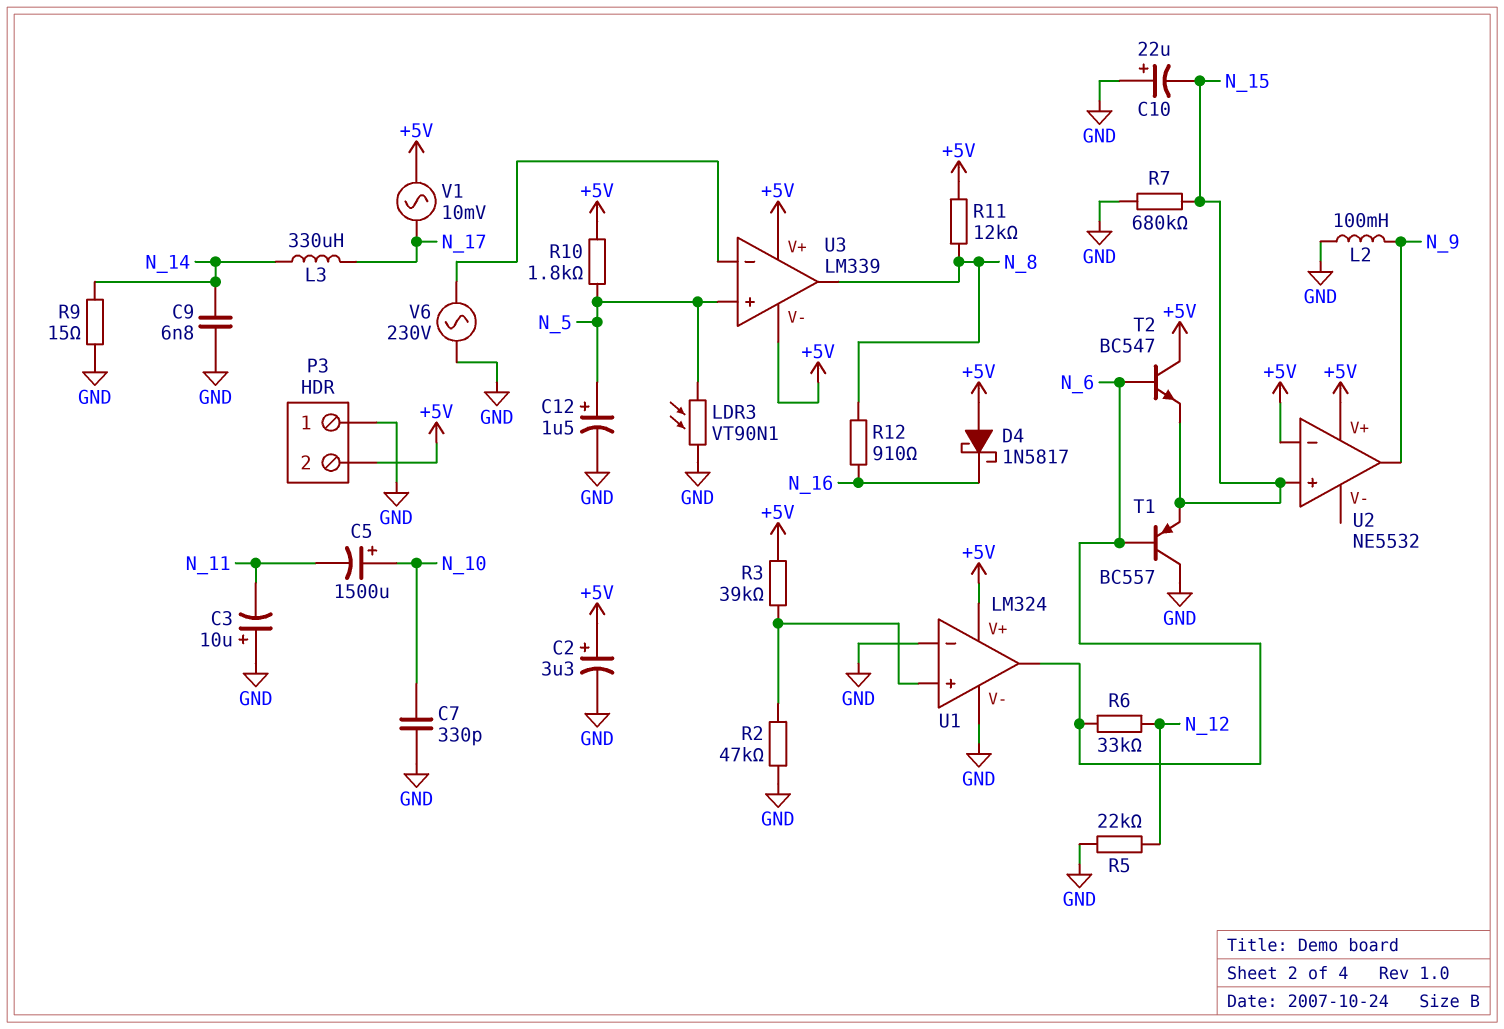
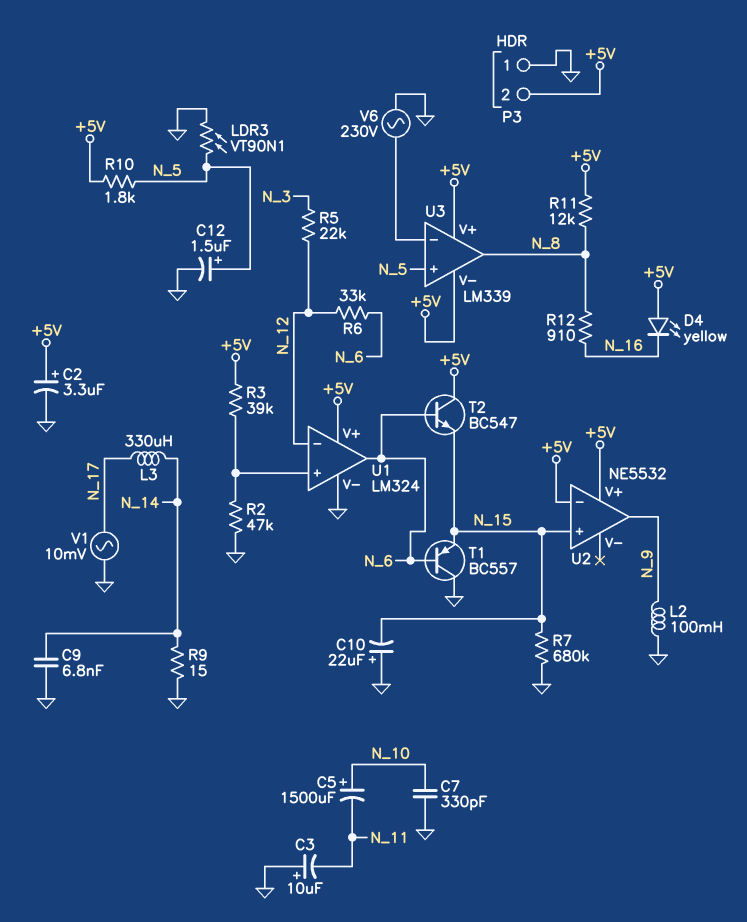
D4: schottky 1N5817 (A +5V, K N_16) -> LED yellow (A +5V, K N_16)
R5: 22k (GND, N_12) -> 22k (N_3, N_12)
U1 pin in-: GND -> N_12
V1: AC 10mV (+5V, N_17) -> AC 10mV (GND, N_17)

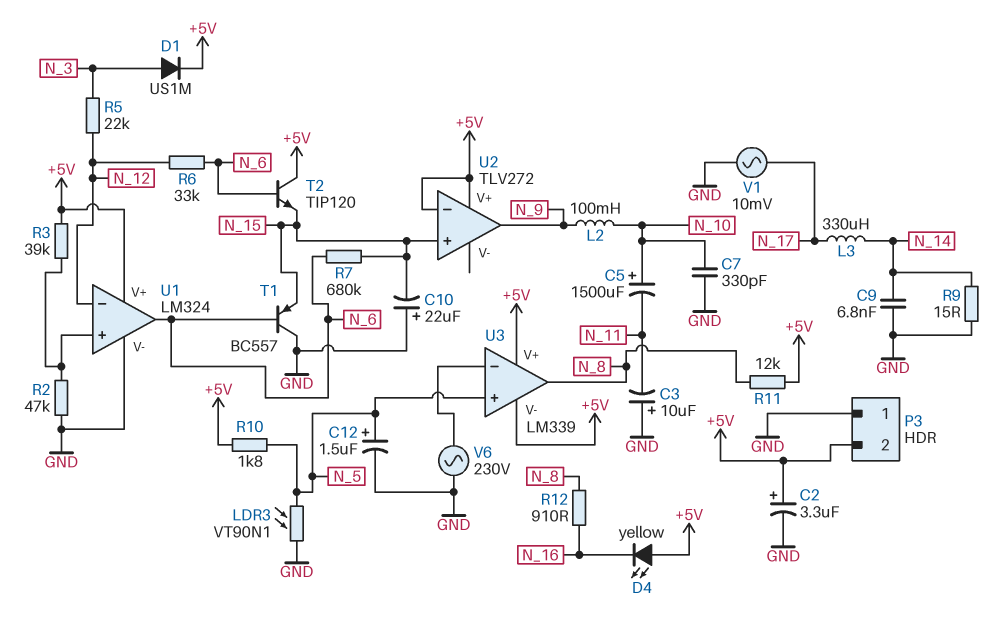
D1: none -> diode US1M (A N_3, K +5V)
L2: 100mH (GND, N_9) -> 100mH (N_9, N_10)
R7: 680k (GND, N_15) -> 680k (N_6, N_15)
T2: NPN BC547 (B N_6, C +5V, E N_15) -> NPN TIP120 (B N_6, C +5V, E N_15)
U2: NE5532 -> TLV272

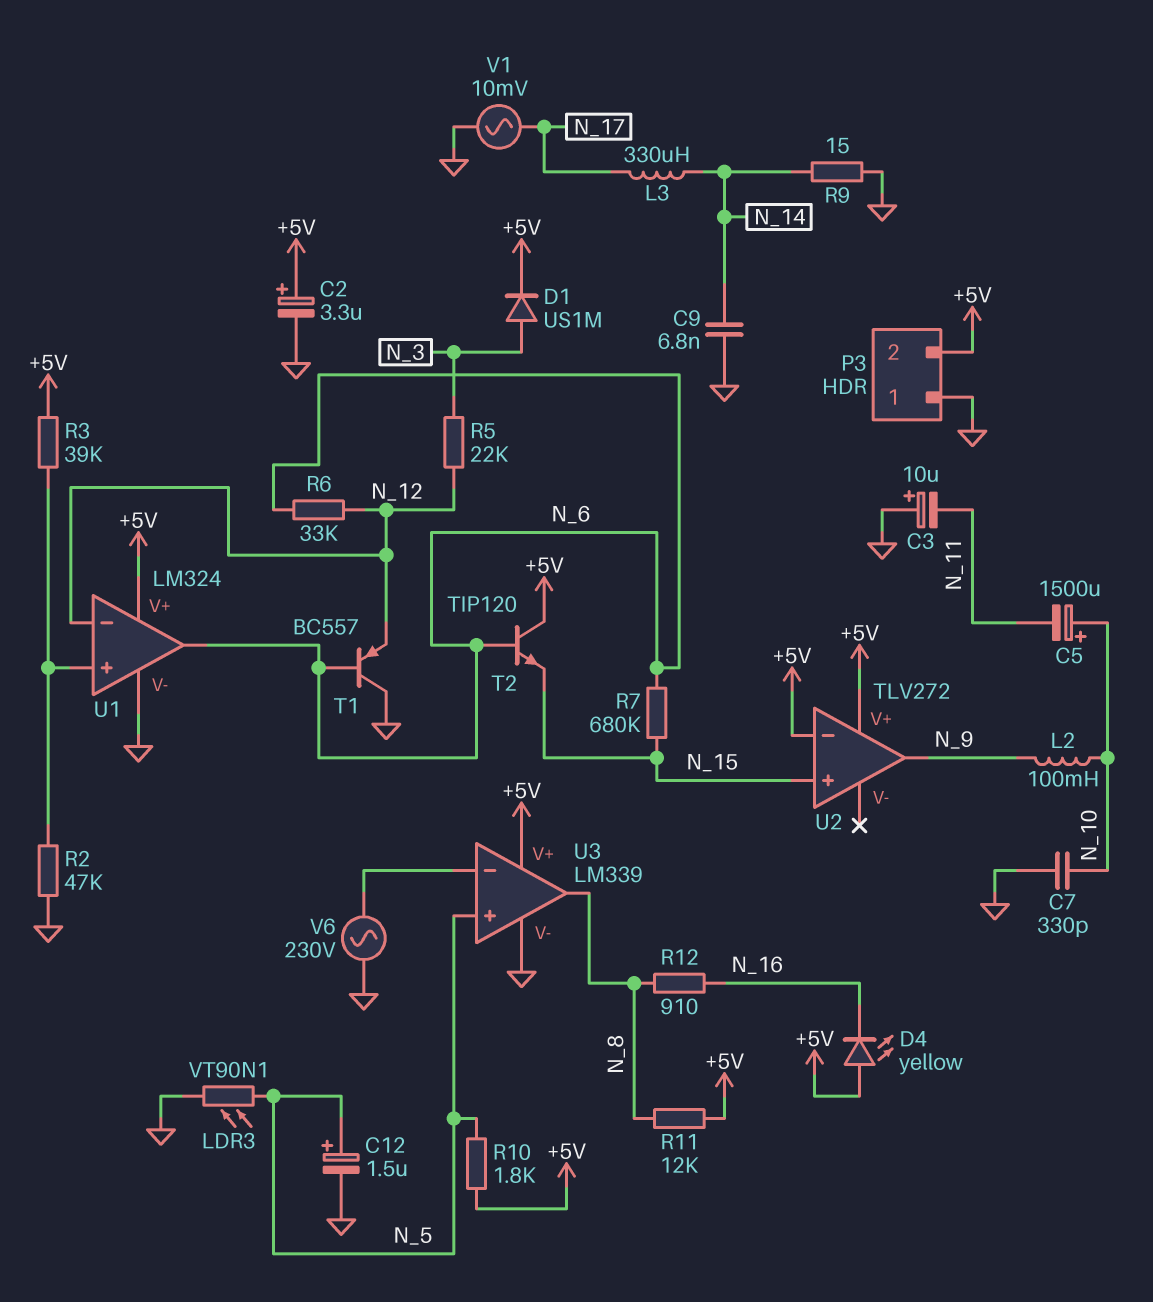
C10: 22uF (plus GND, minus N_15) -> none
T1: PNP BC557 (B N_6, C GND, E N_15) -> PNP BC557 (B N_6, C GND, E N_12)
U3 pin V-: +5V -> GND

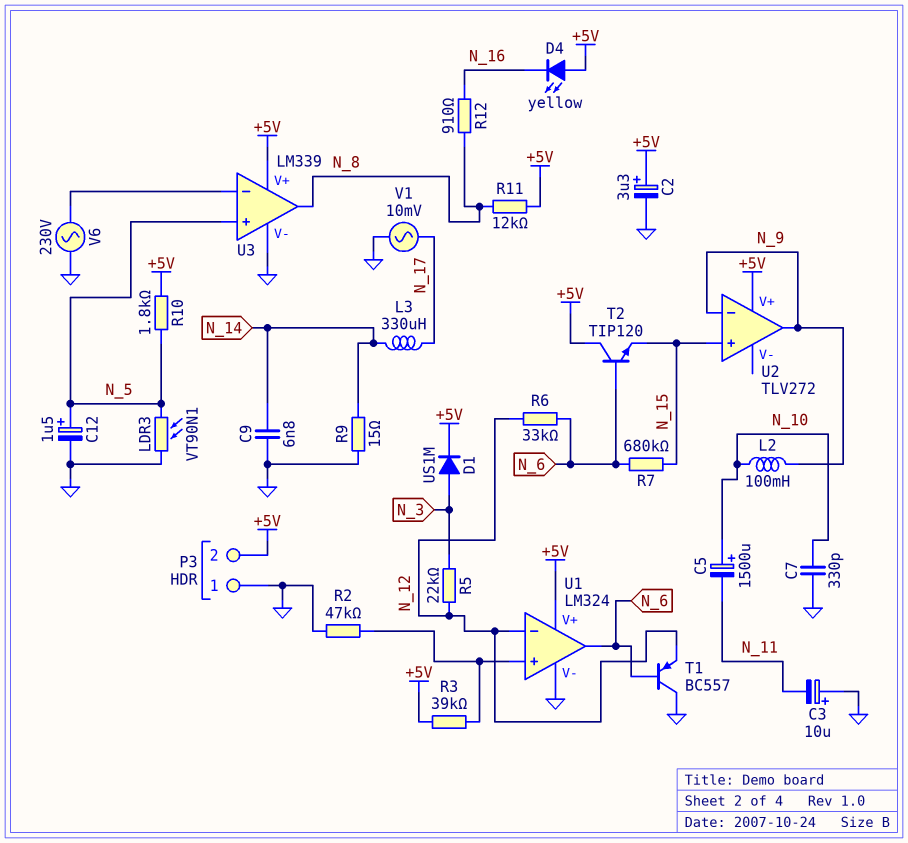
U2 pin in-: +5V -> N_9

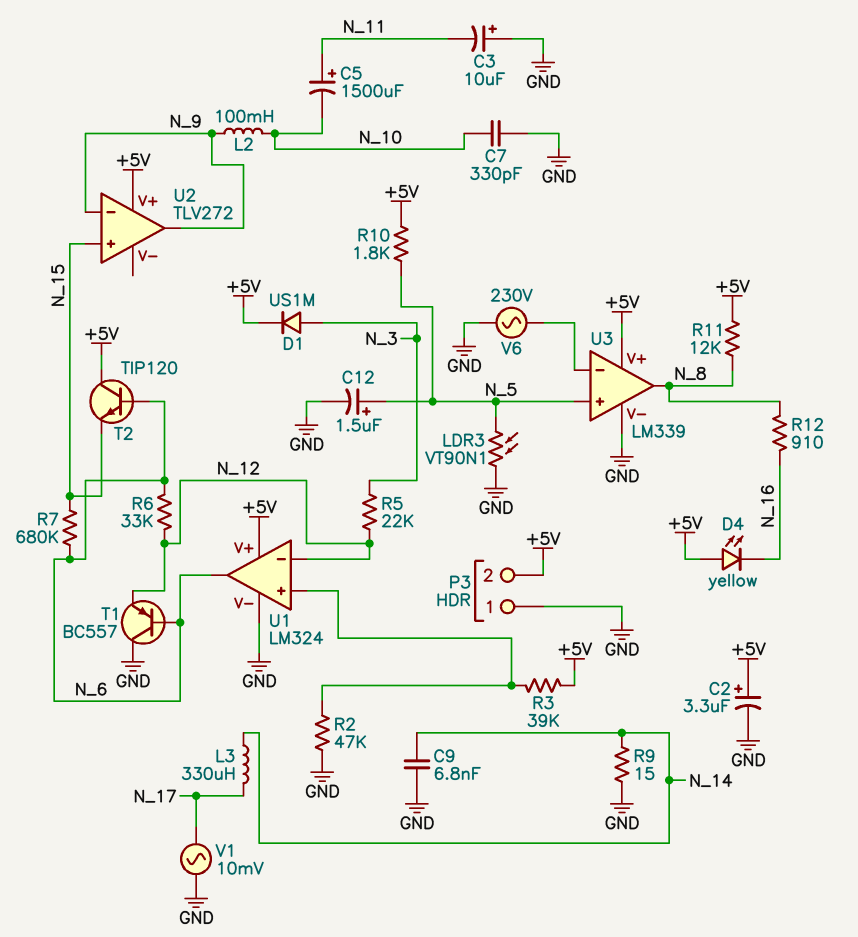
C5: 1500uF (plus N_10, minus N_11) -> 1500uF (plus N_11, minus N_10)

